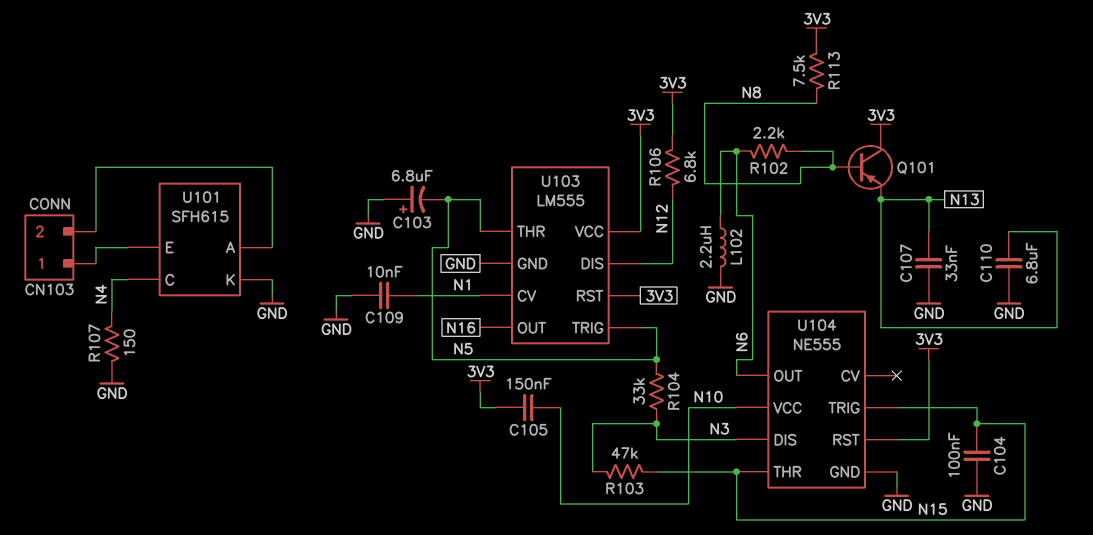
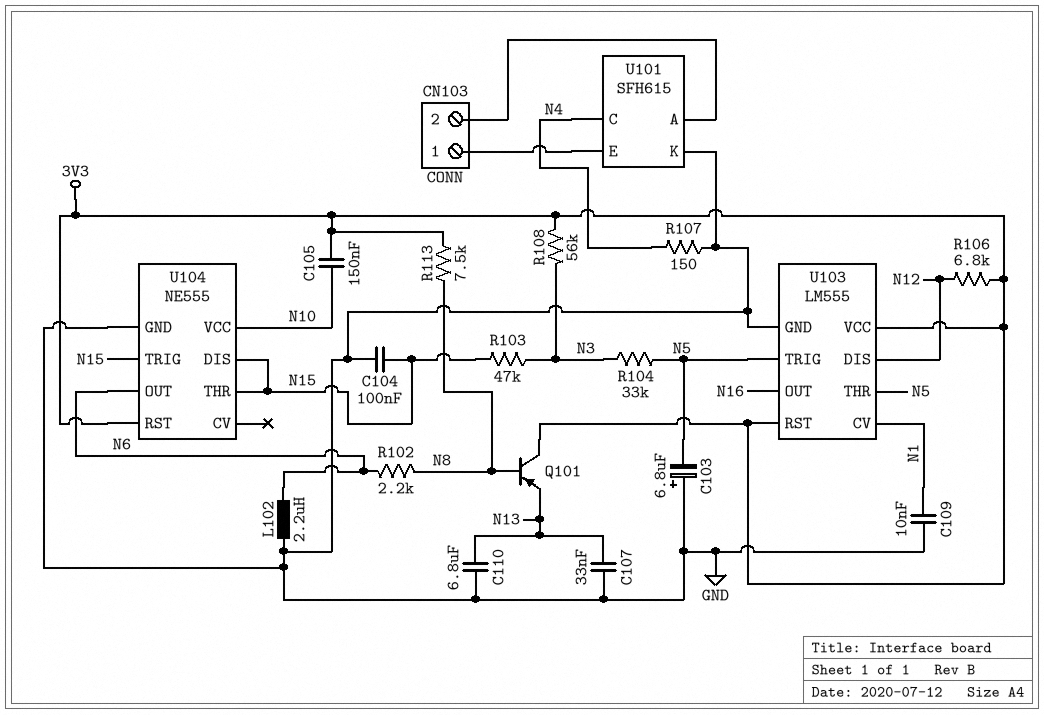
R108: none -> 56k (3V3, N3)
U104 pin DIS: N3 -> N15

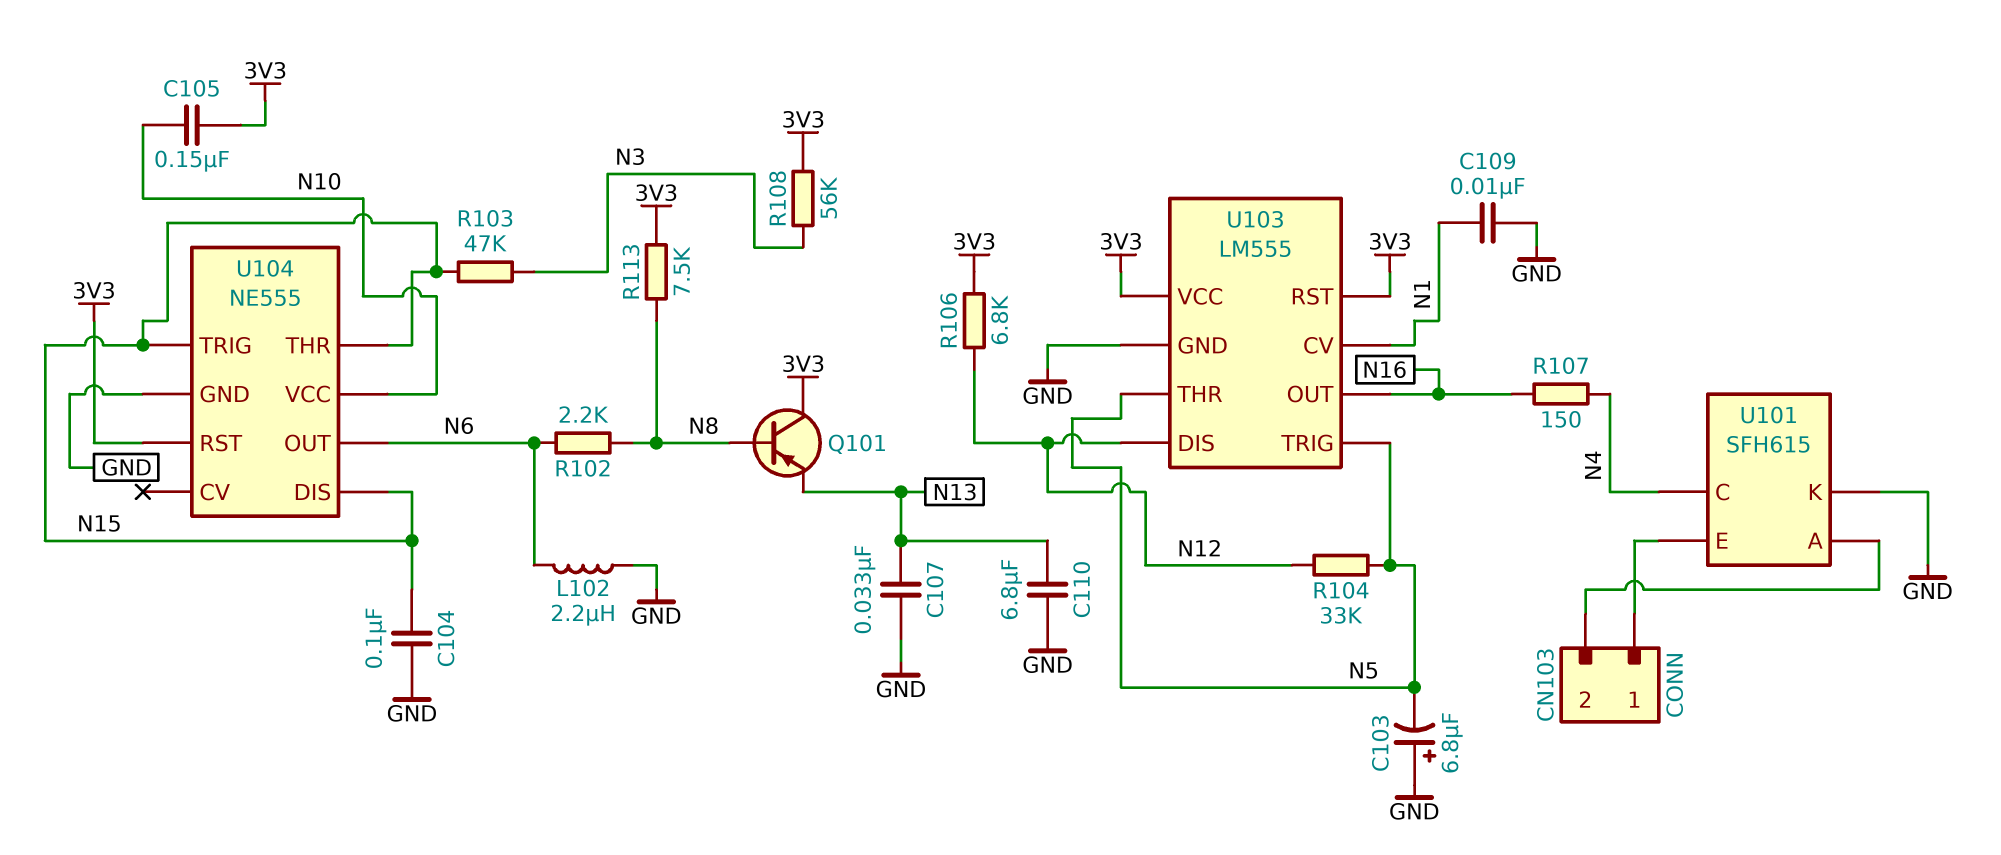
R104: 33k (N3, N5) -> 33k (N5, N12)
R107: 150 (GND, N4) -> 150 (N4, N16)

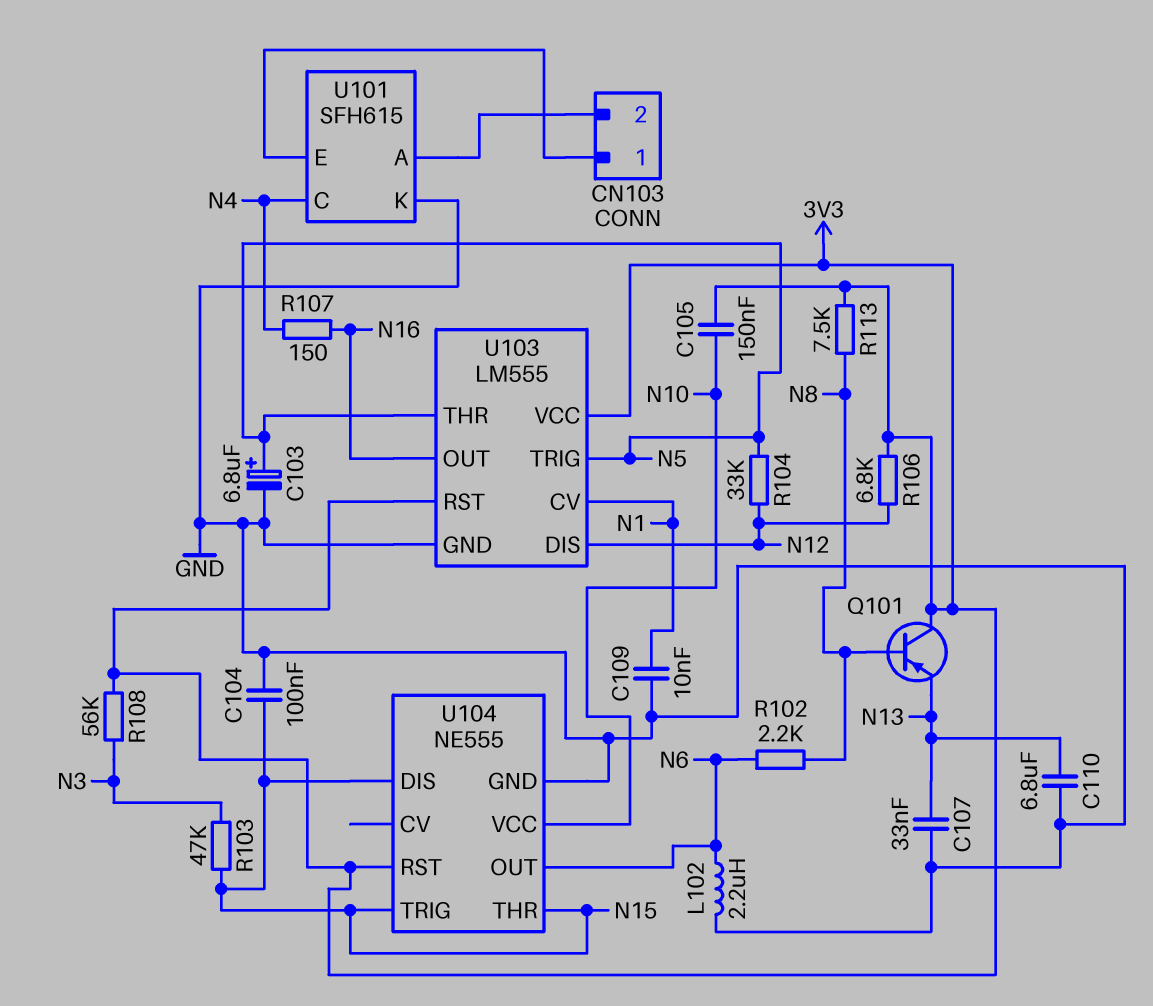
C103: 6.8uF (plus GND, minus N5) -> 6.8uF (plus N5, minus GND)

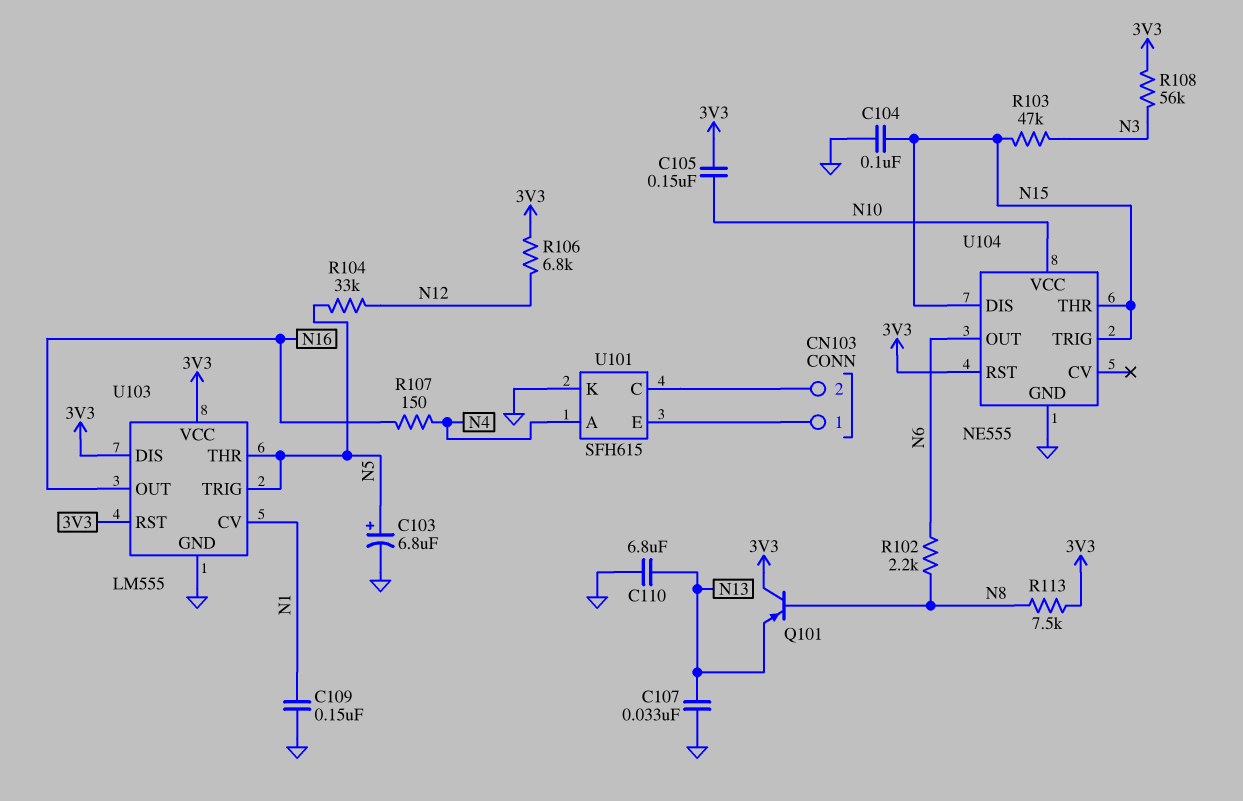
C109: 10nF (GND, N1) -> 150nF (GND, N1)
L102: 2.2uH (GND, N6) -> none
U101 pin A: CN103/2 -> N4
U101 pin C: N4 -> CN103/2
U103 pin DIS: N12 -> 3V3

